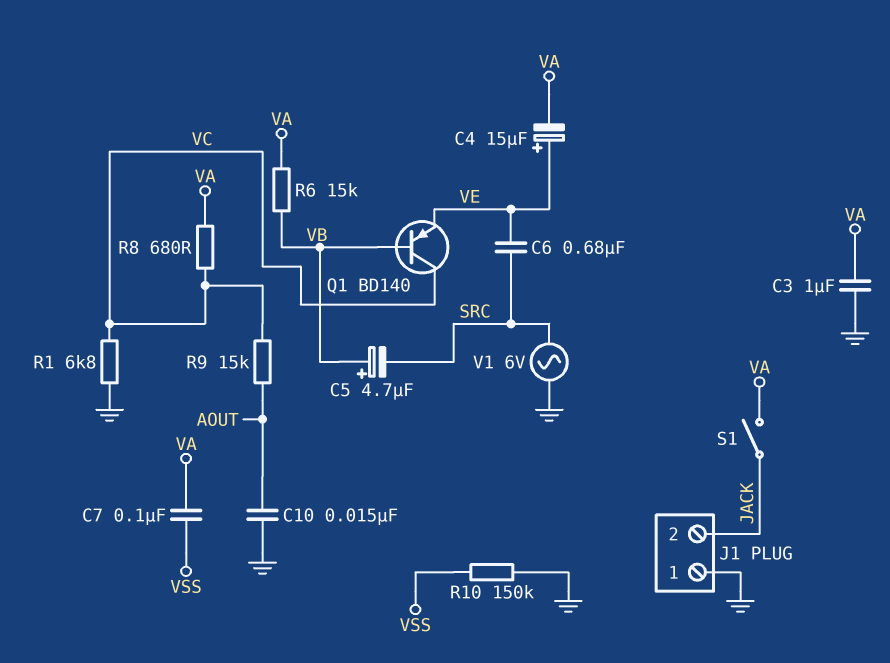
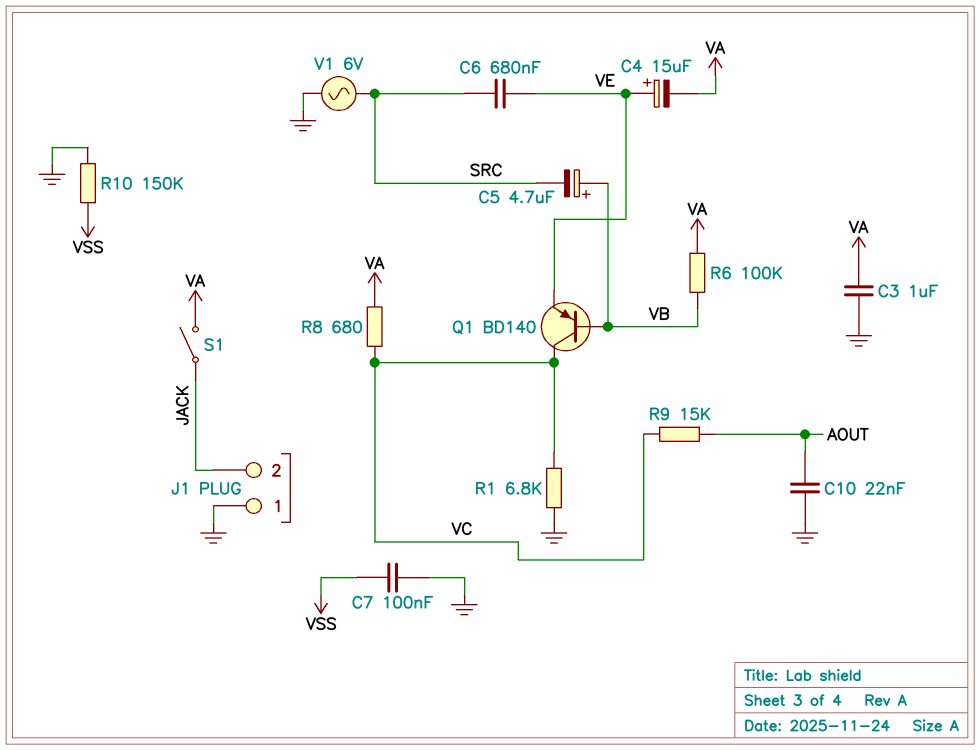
C7: 100nF (VA, VSS) -> 100nF (GND, VSS)
C10: 15nF (AOUT, GND) -> 22nF (AOUT, GND)
R6: 15k (VA, VB) -> 100k (VA, VB)

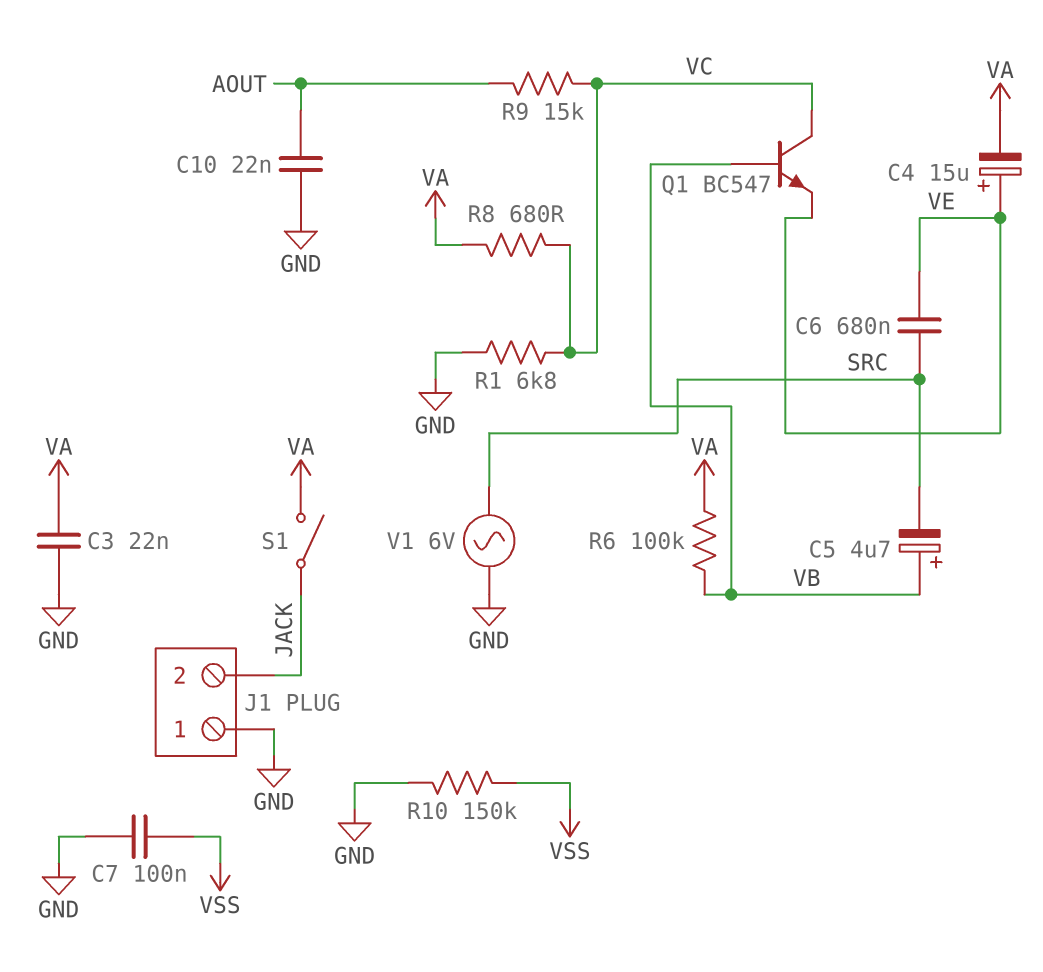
C3: 1uF (GND, VA) -> 22nF (GND, VA)
Q1: PNP BD140 (B VB, C VC, E VE) -> NPN BC547 (B VB, C VC, E VE)

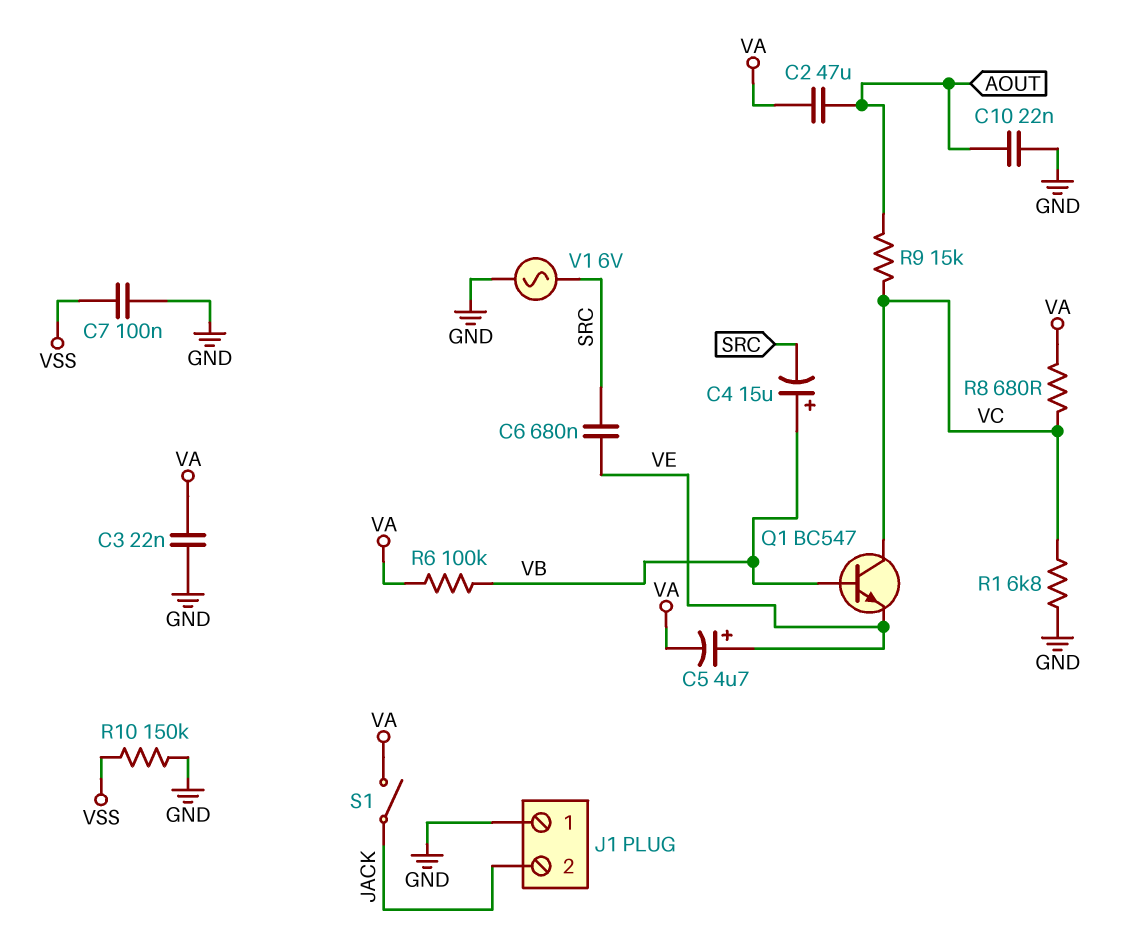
C2: none -> 47uF (AOUT, VA)
C4: 15uF (plus VE, minus VA) -> 15uF (plus VB, minus SRC)
C5: 4.7uF (plus VB, minus SRC) -> 4.7uF (plus VE, minus VA)

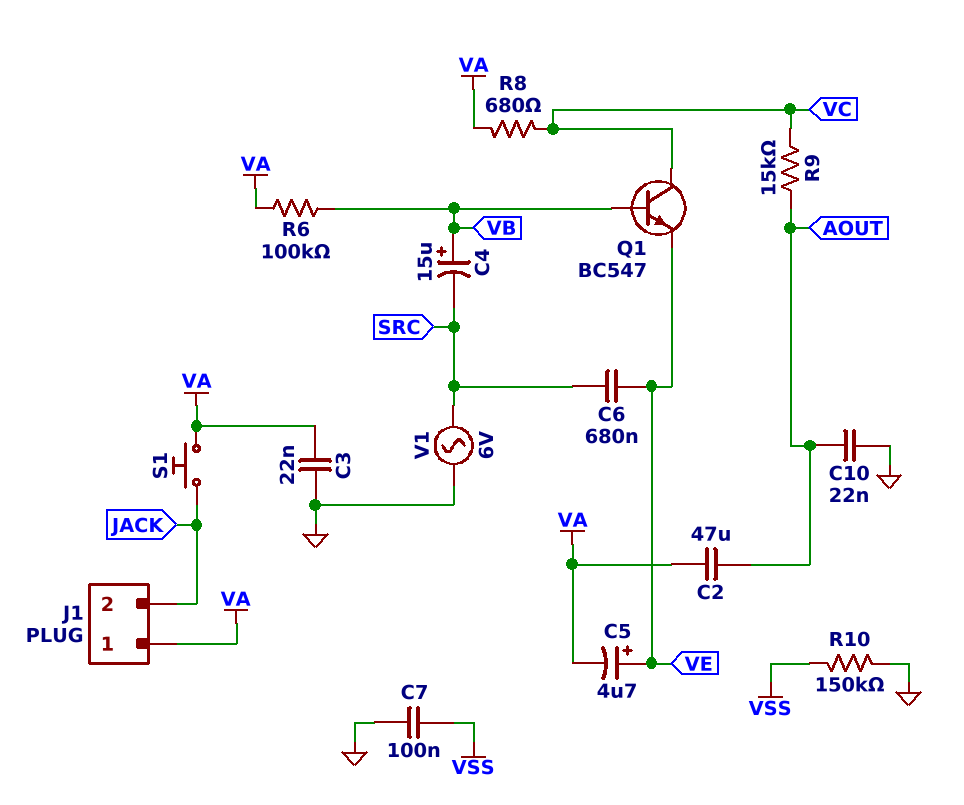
J1 pin 1: GND -> VA
R1: 6.8k (GND, VC) -> none
S1: switch (JACK, VA) -> button (JACK, VA)

